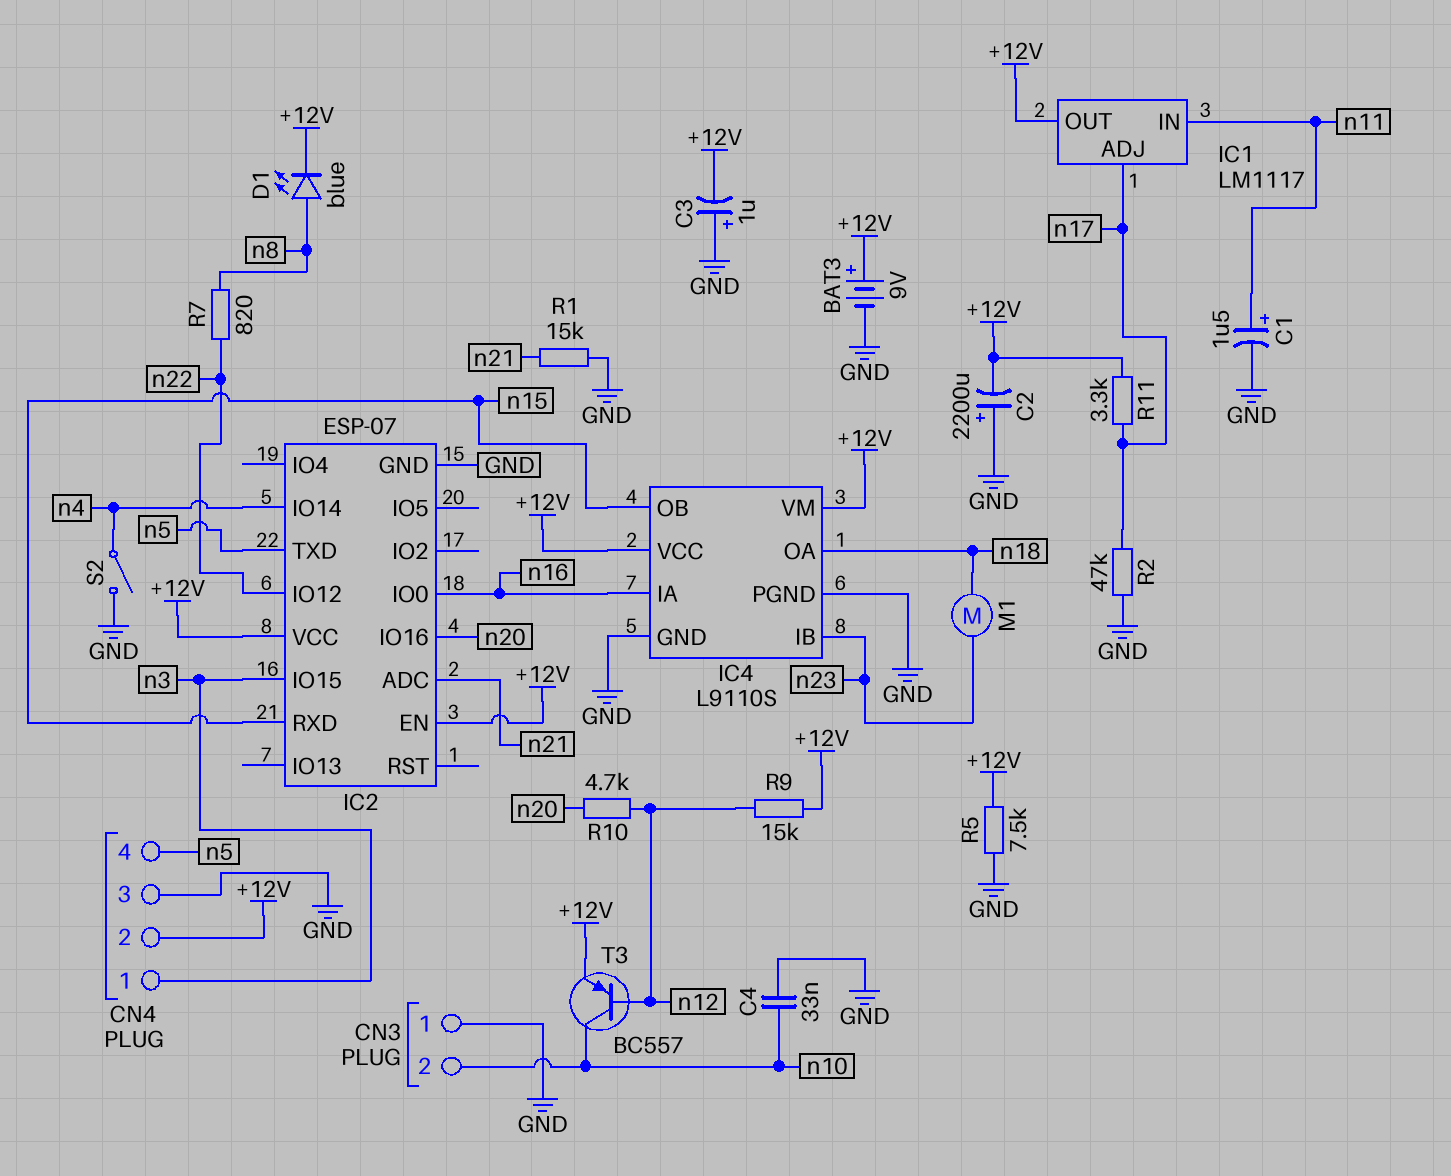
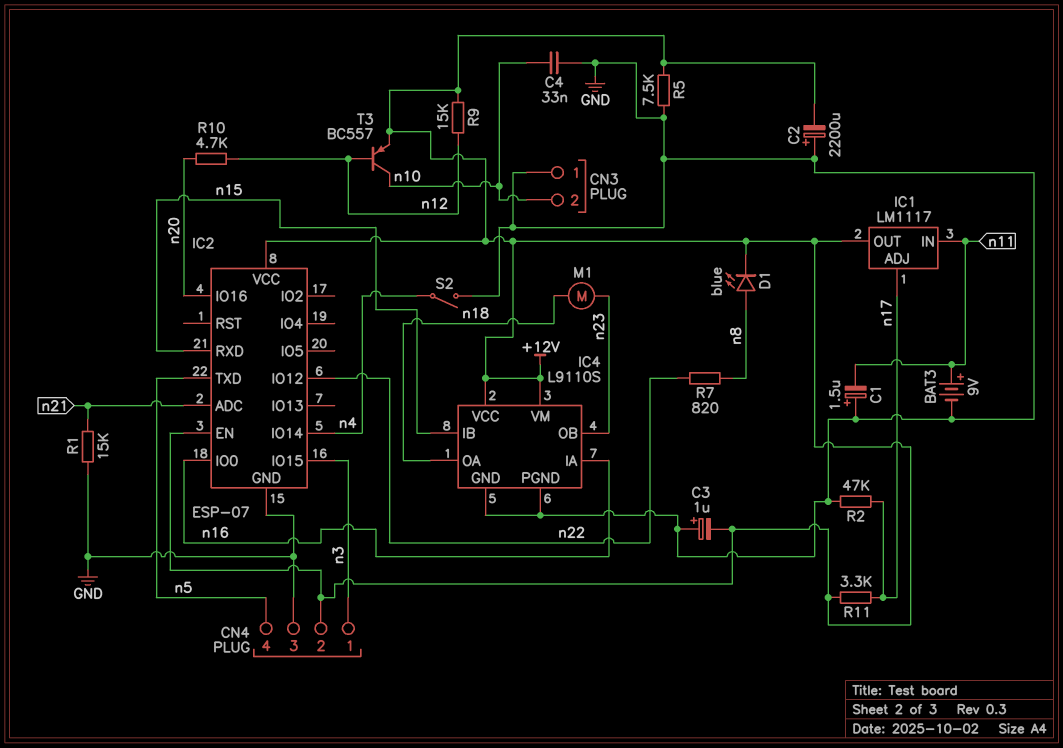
BAT3: 9V (plus +12V, minus GND) -> 9V (plus n11, minus GND)
C1: 1.5uF (plus n11, minus GND) -> 1.5uF (plus GND, minus n11)
IC4 pin IB: n23 -> n15
IC4 pin OB: n15 -> n23

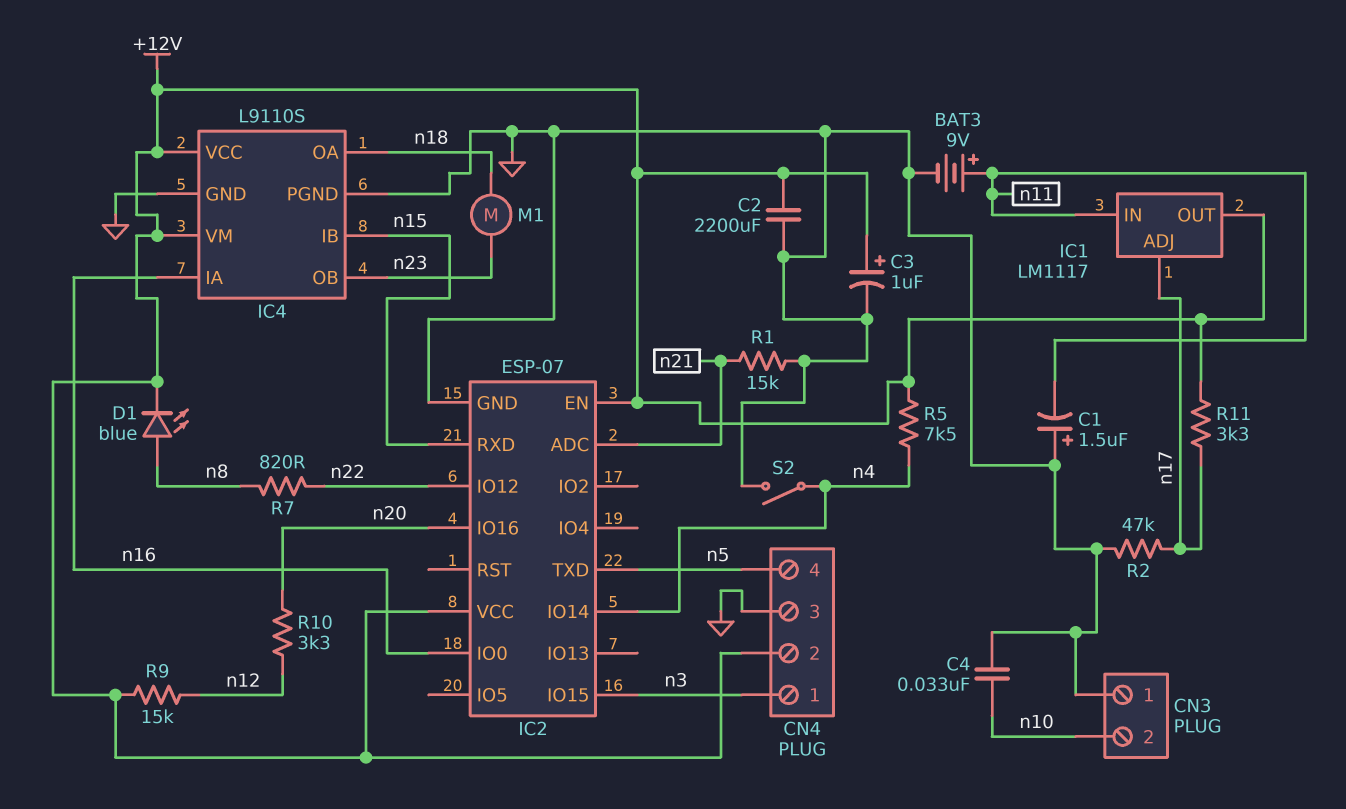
C2: 2200uF (plus GND, minus +12V) -> 2200uF (+12V, GND)
C3: 1uF (plus GND, minus +12V) -> 1uF (plus +12V, minus GND)
R5: 7.5k (+12V, GND) -> 7.5k (+12V, n4)
R10: 4.7k (n12, n20) -> 3.3k (n12, n20)
T3: PNP BC557 (B n12, C n10, E +12V) -> none

